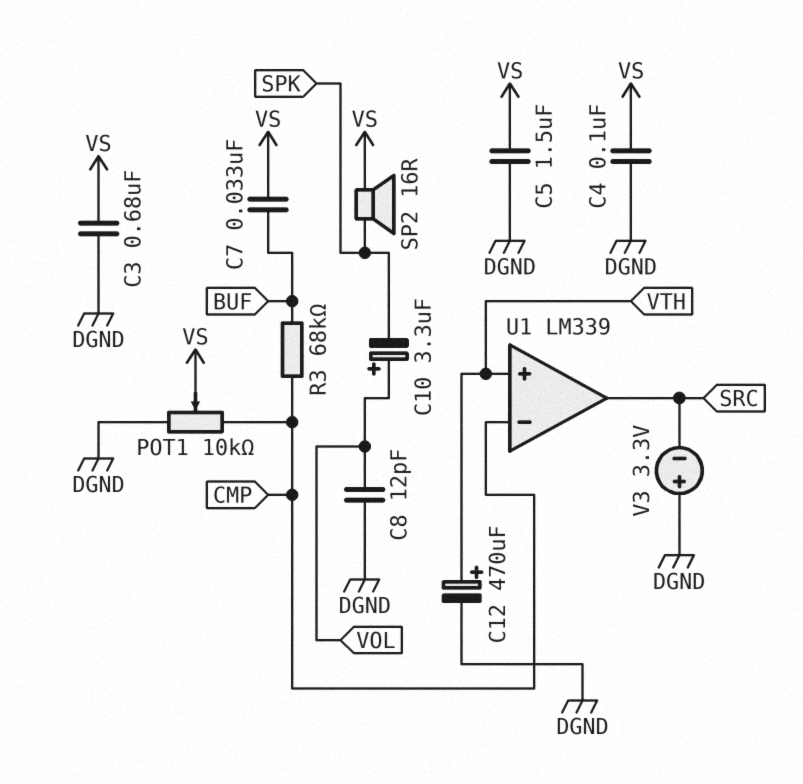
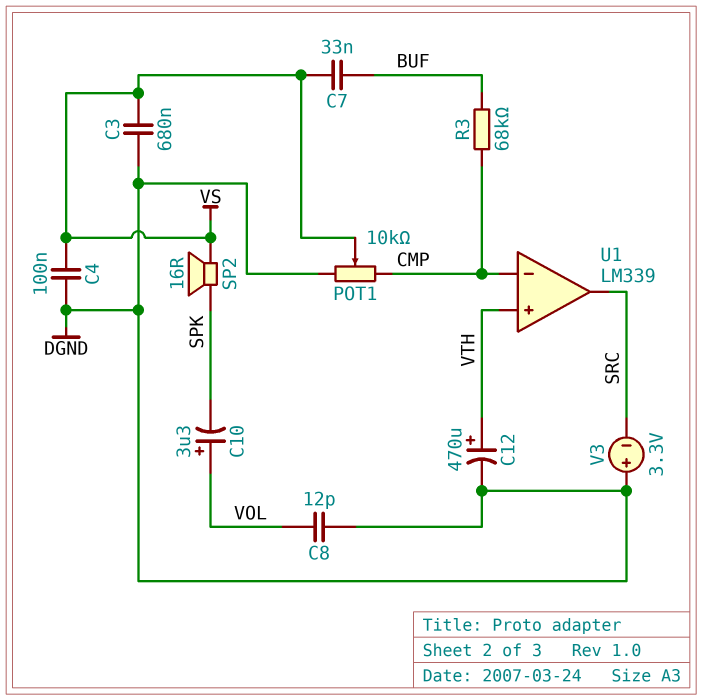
C5: 1.5uF (DGND, VS) -> none

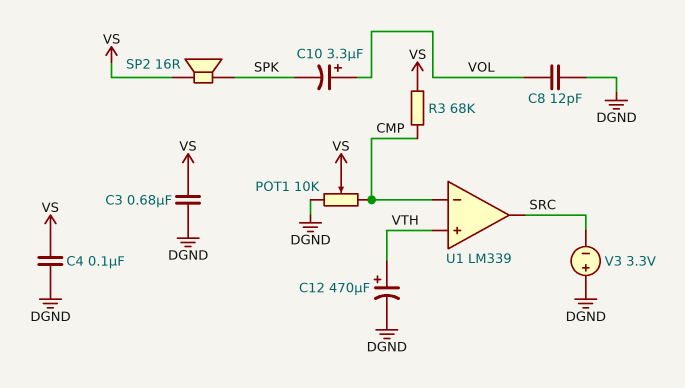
C7: 33nF (BUF, VS) -> none
R3: 68k (BUF, CMP) -> 68k (CMP, VS)

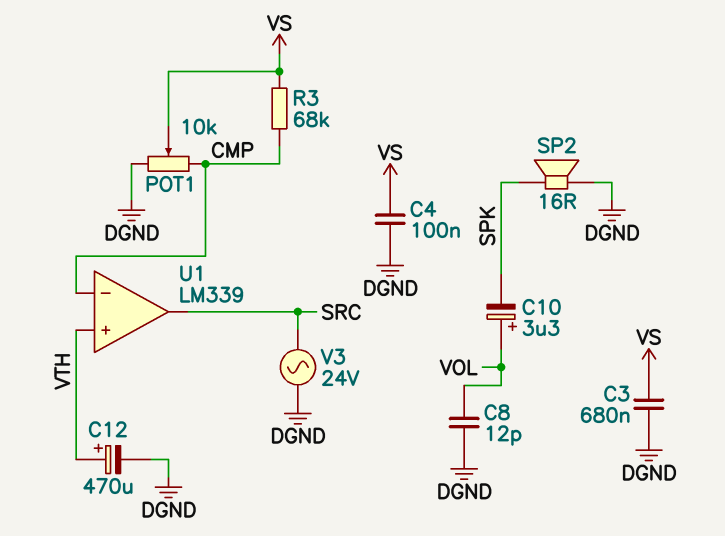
SP2: speaker 16R (SPK, VS) -> speaker 16R (DGND, SPK)
V3: 3.3V (plus DGND, minus SRC) -> AC 24V (DGND, SRC)

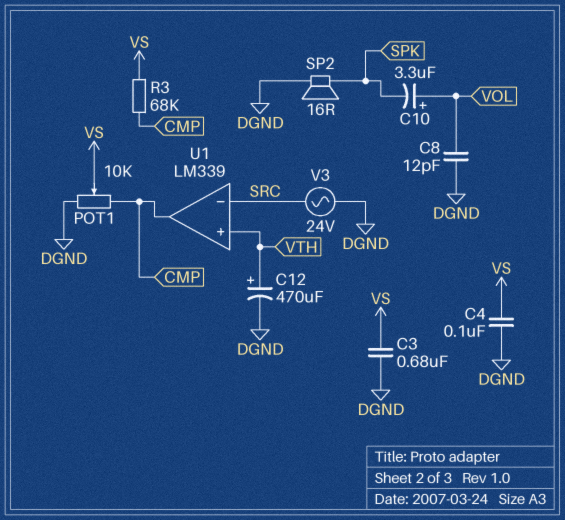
U1 pin in-: CMP -> SRC
U1 pin out: SRC -> CMP

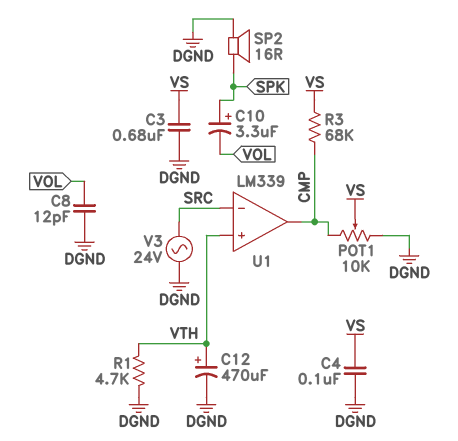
C10: 3.3uF (plus VOL, minus SPK) -> 3.3uF (plus SPK, minus VOL)
R1: none -> 4.7k (DGND, VTH)

